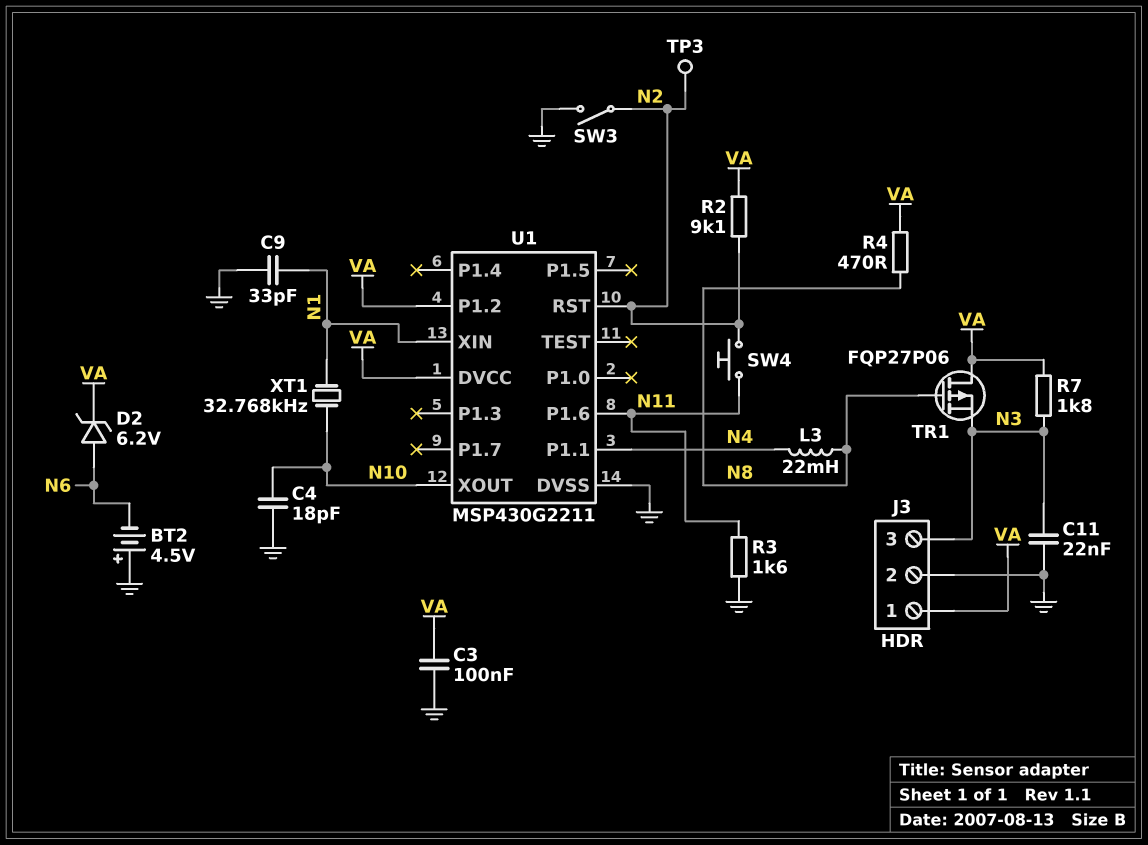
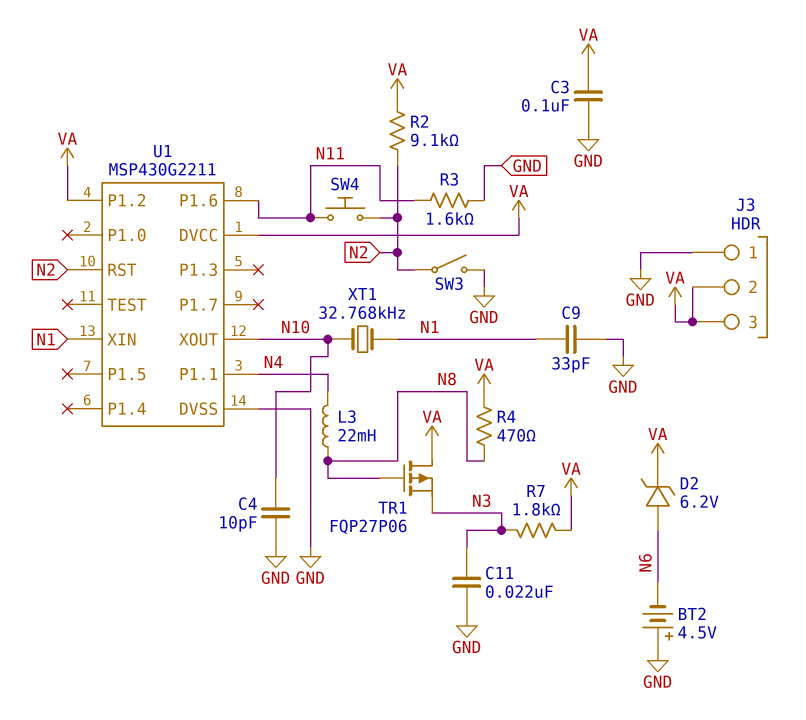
C4: 18pF (GND, N10) -> 10pF (GND, N10)
J3 pin 1: VA -> GND
J3 pin 2: GND -> VA
J3 pin 3: N3 -> VA
TP3: test point (N2) -> none

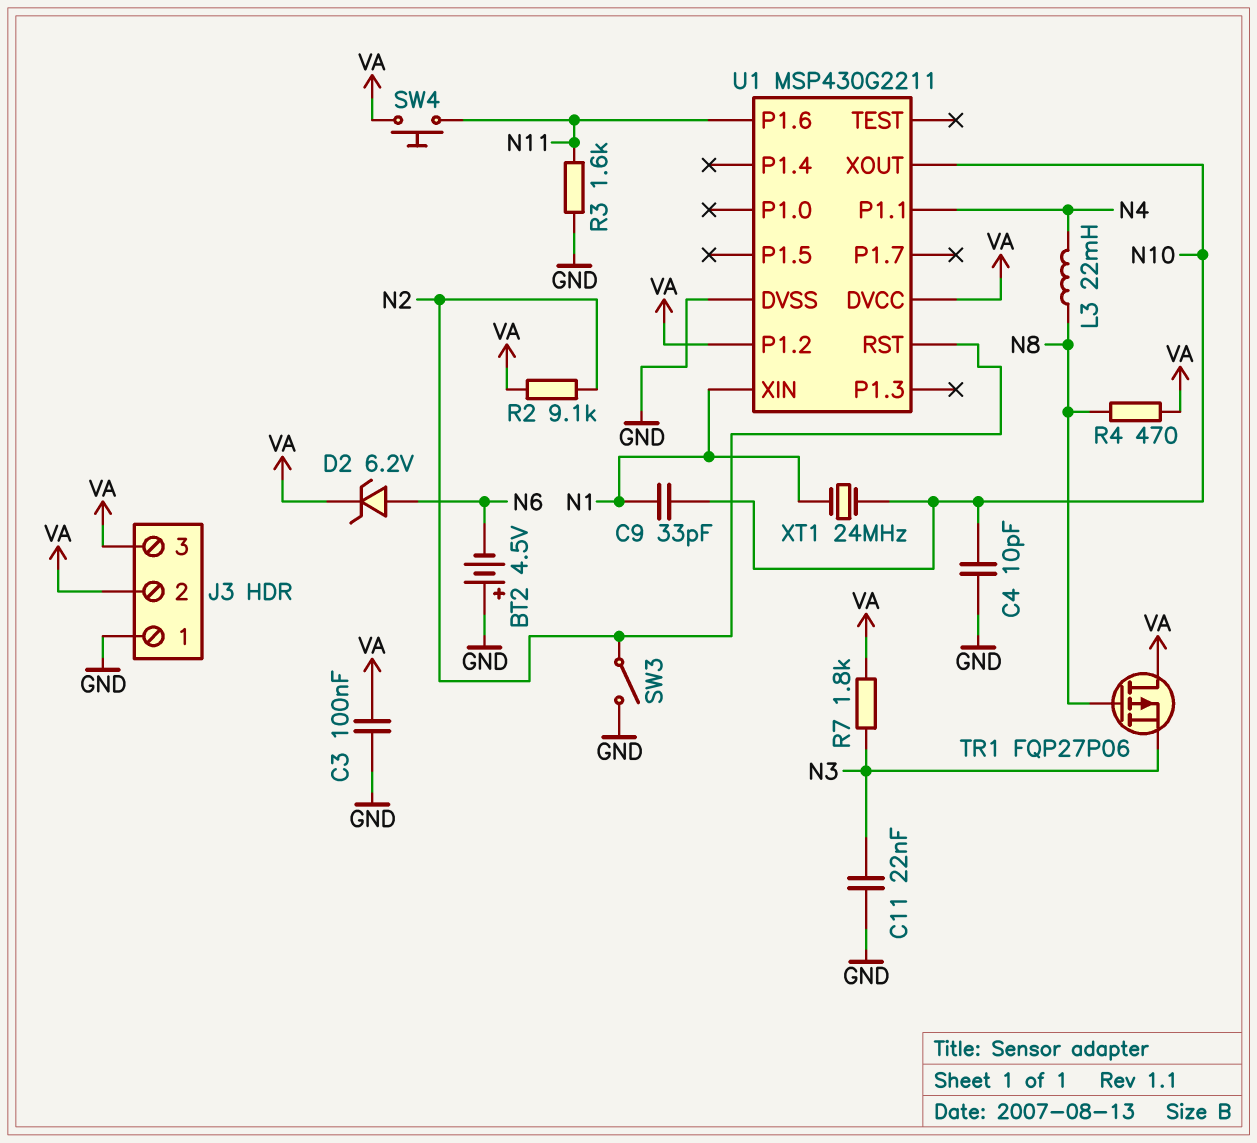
C9: 33pF (GND, N1) -> 33pF (N1, N10)
SW4: button (N2, N11) -> button (N11, VA)
XT1: 32.768kHz (N1, N10) -> 24MHz (N1, N10)

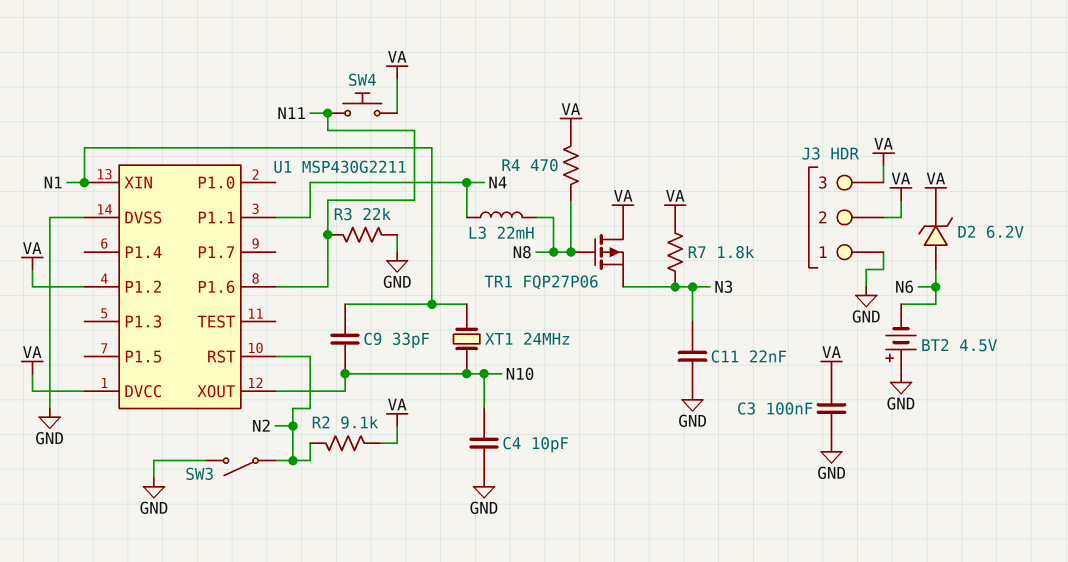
R3: 1.6k (GND, N11) -> 22k (GND, N11)

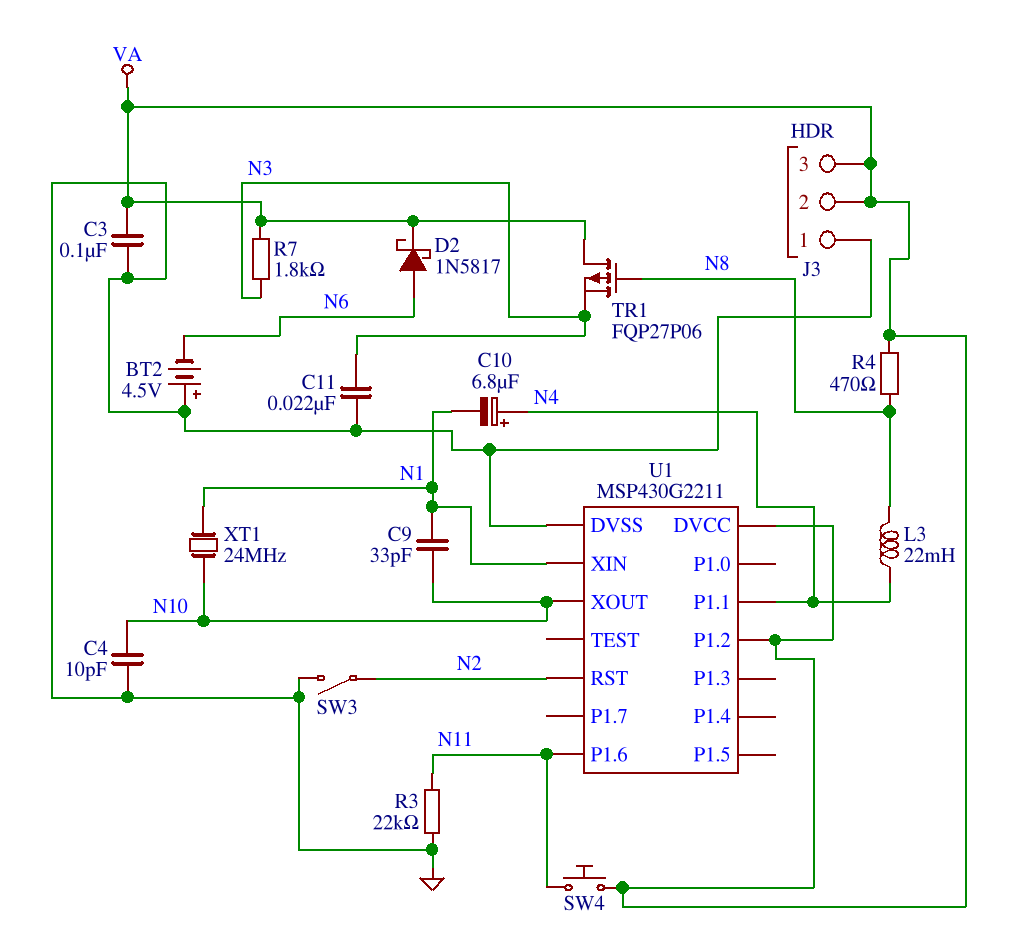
C10: none -> 6.8uF (plus N4, minus N1)
D2: zener 6.2V (A N6, K VA) -> schottky 1N5817 (A N6, K VA)
R2: 9.1k (N2, VA) -> none

